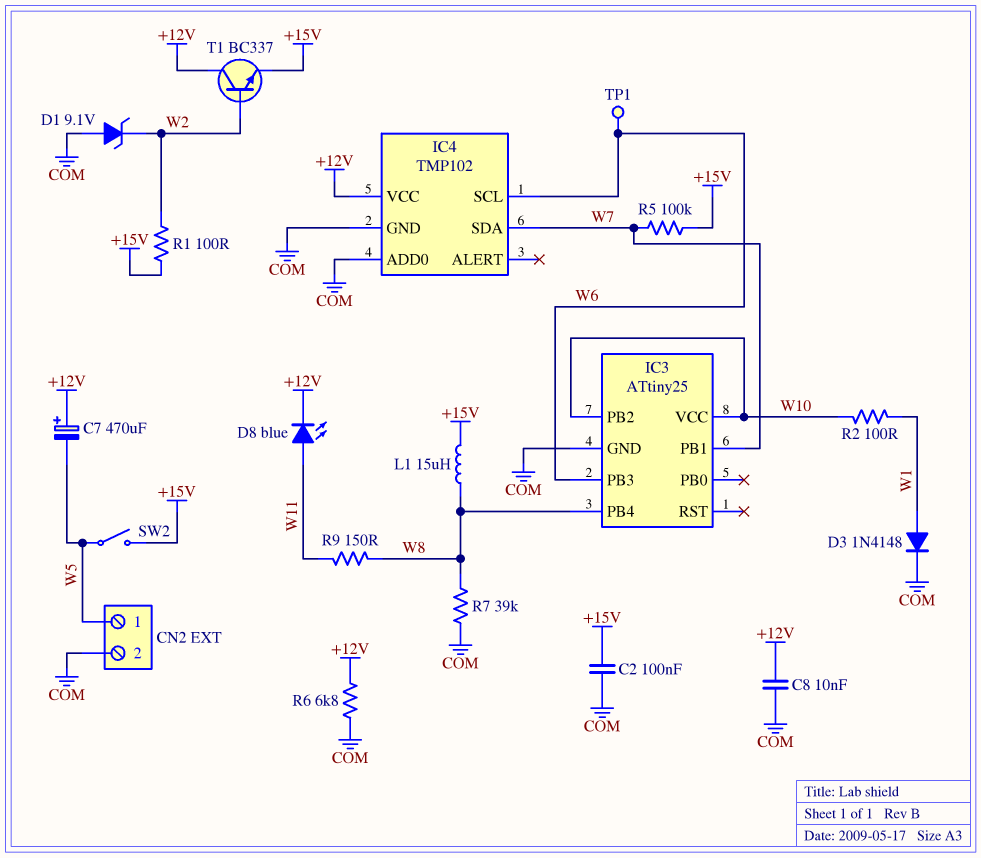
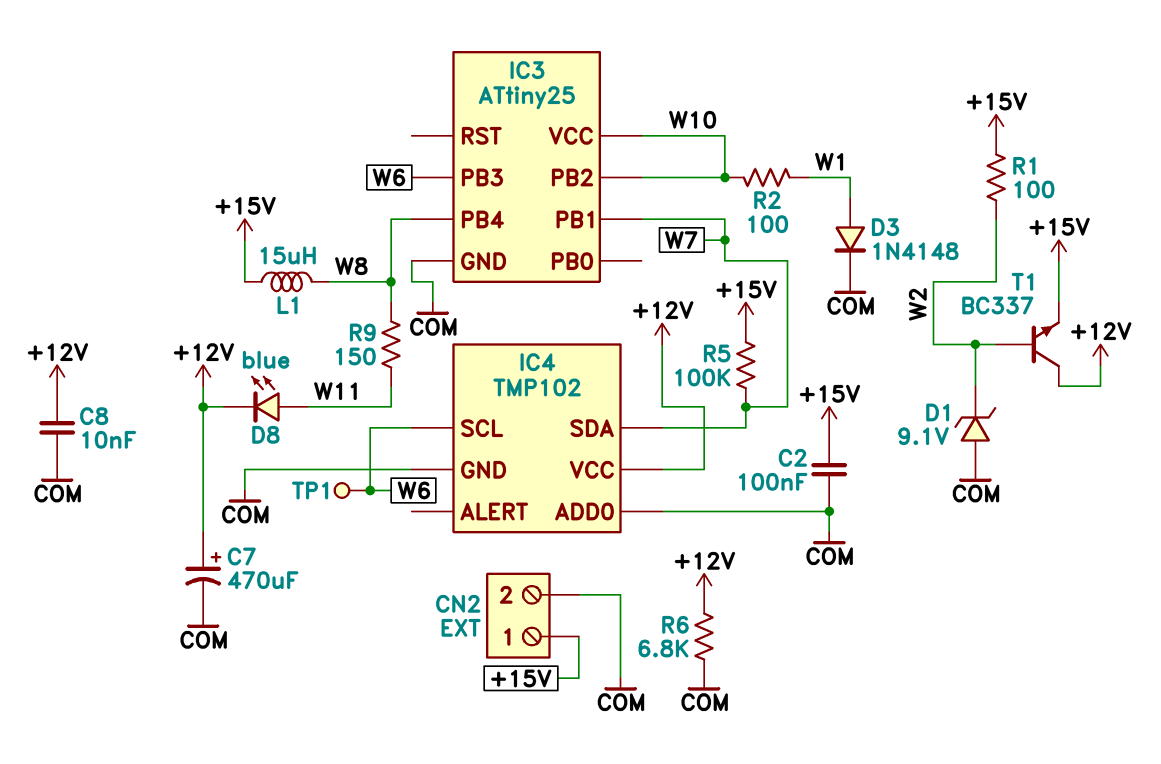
C7: 470uF (plus +12V, minus W5) -> 470uF (plus +12V, minus COM)
CN2 pin 1: W5 -> +15V
R7: 39k (COM, W8) -> none
SW2: switch (+15V, W5) -> none

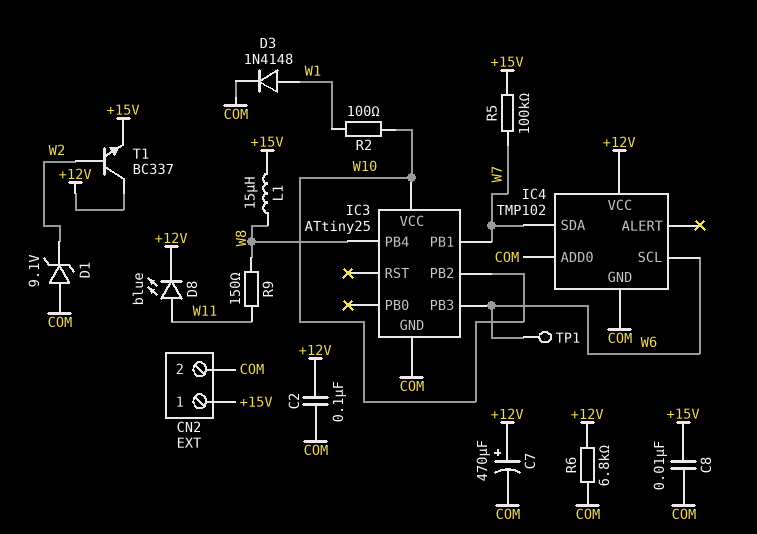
C2: 100nF (+15V, COM) -> 100nF (+12V, COM)
C8: 10nF (+12V, COM) -> 10nF (+15V, COM)
R1: 100 (+15V, W2) -> none

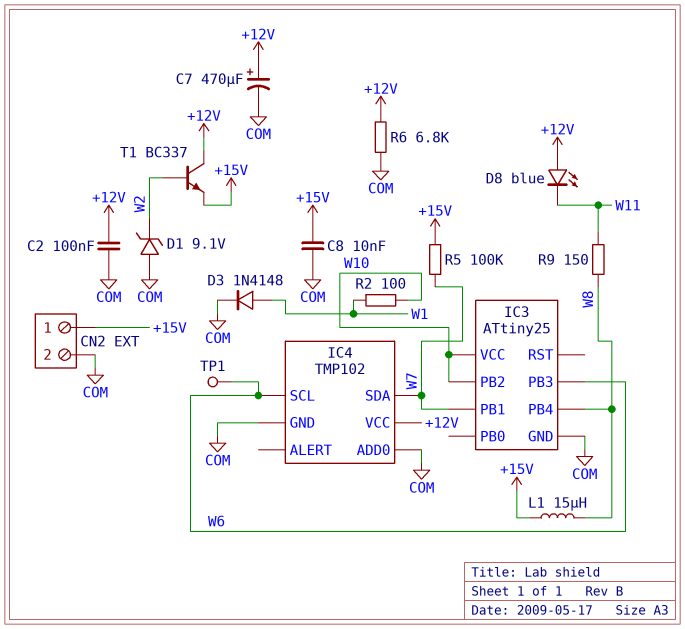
D8: LED blue (A W11, K +12V) -> LED blue (A +12V, K W11)

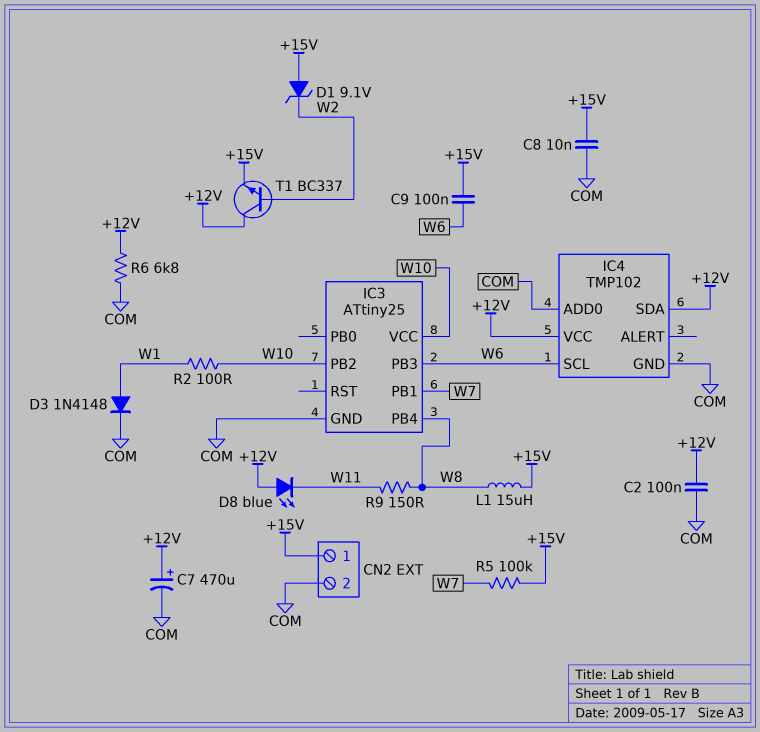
C9: none -> 100nF (+15V, W6)
D1: zener 9.1V (A COM, K W2) -> zener 9.1V (A +15V, K W2)
IC4 pin SDA: W7 -> +12V
TP1: test point (W6) -> none

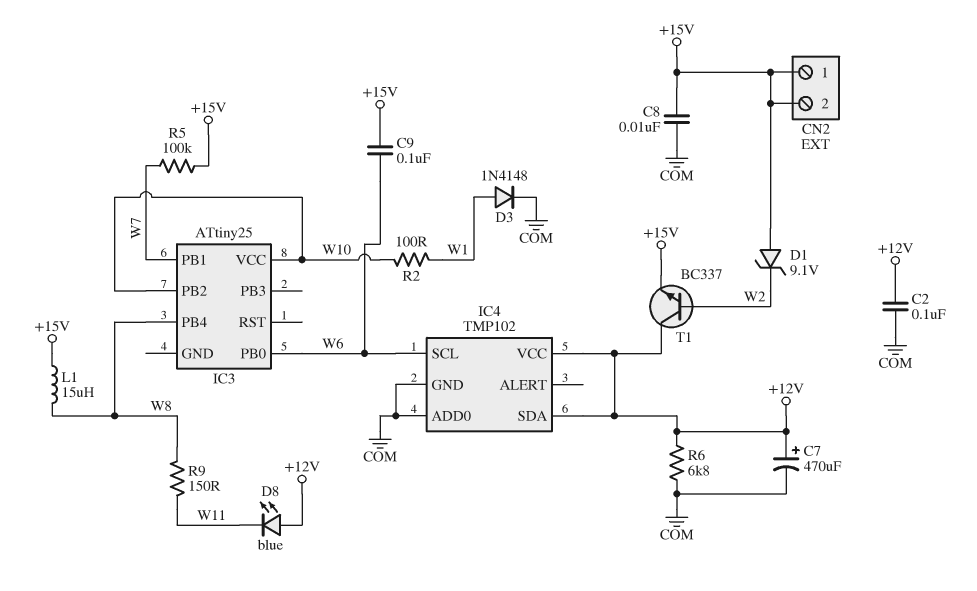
CN2 pin 2: COM -> +15V
IC3 pin GND: COM -> none
IC3 pin PB0: none -> W6
IC3 pin PB3: W6 -> none

